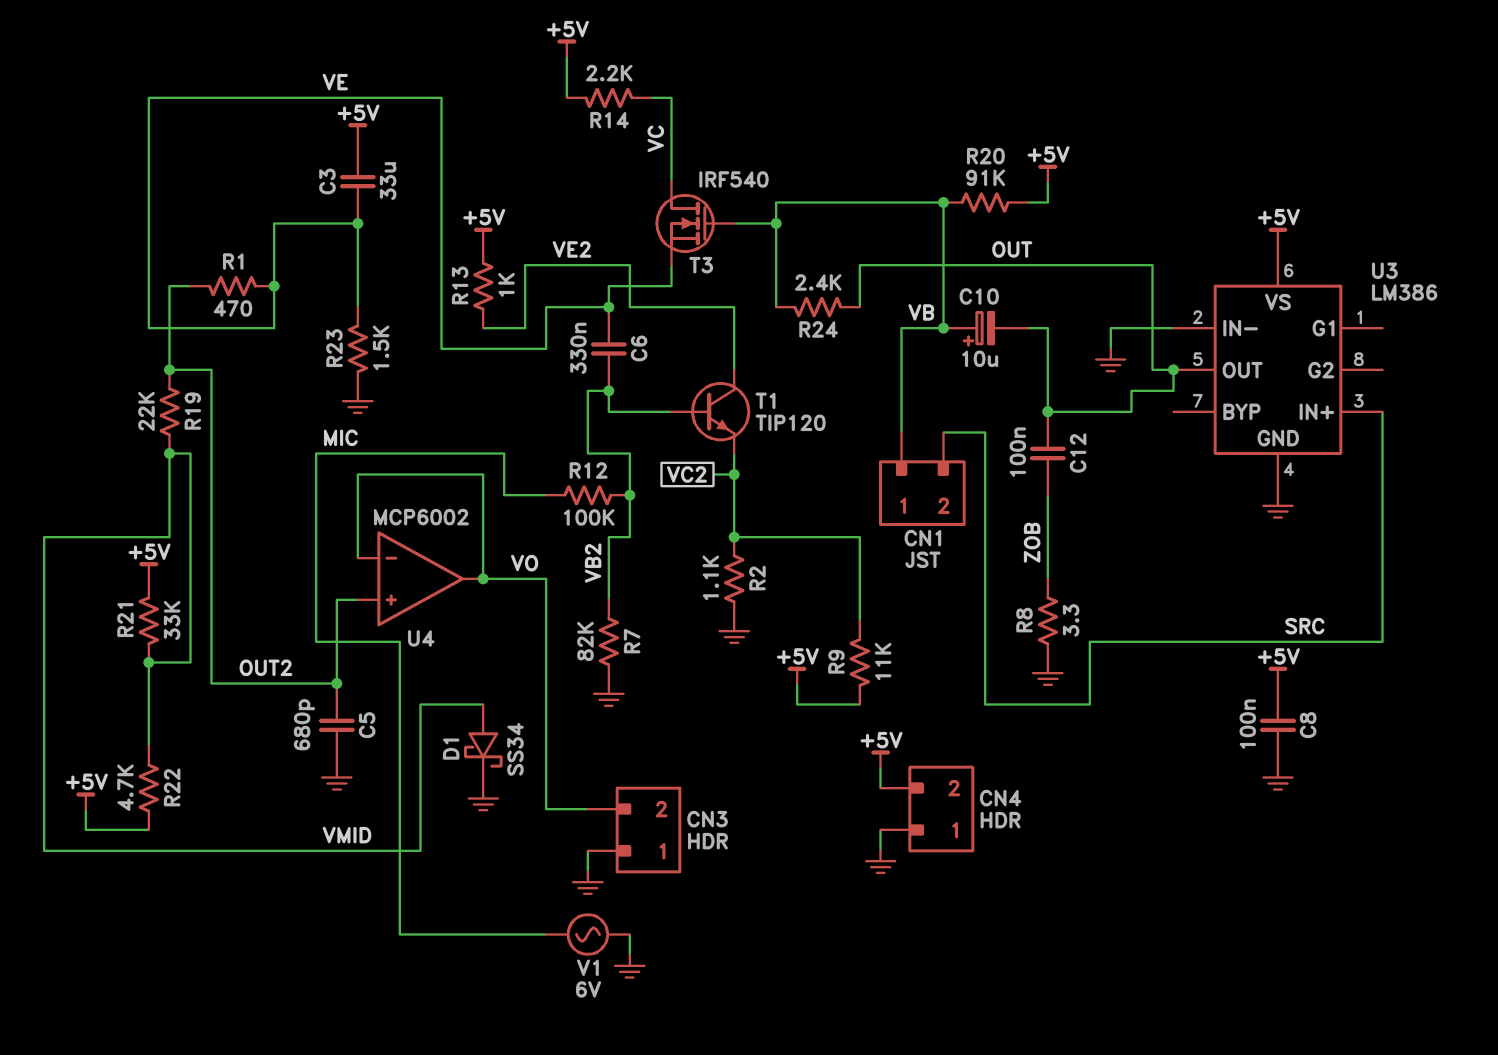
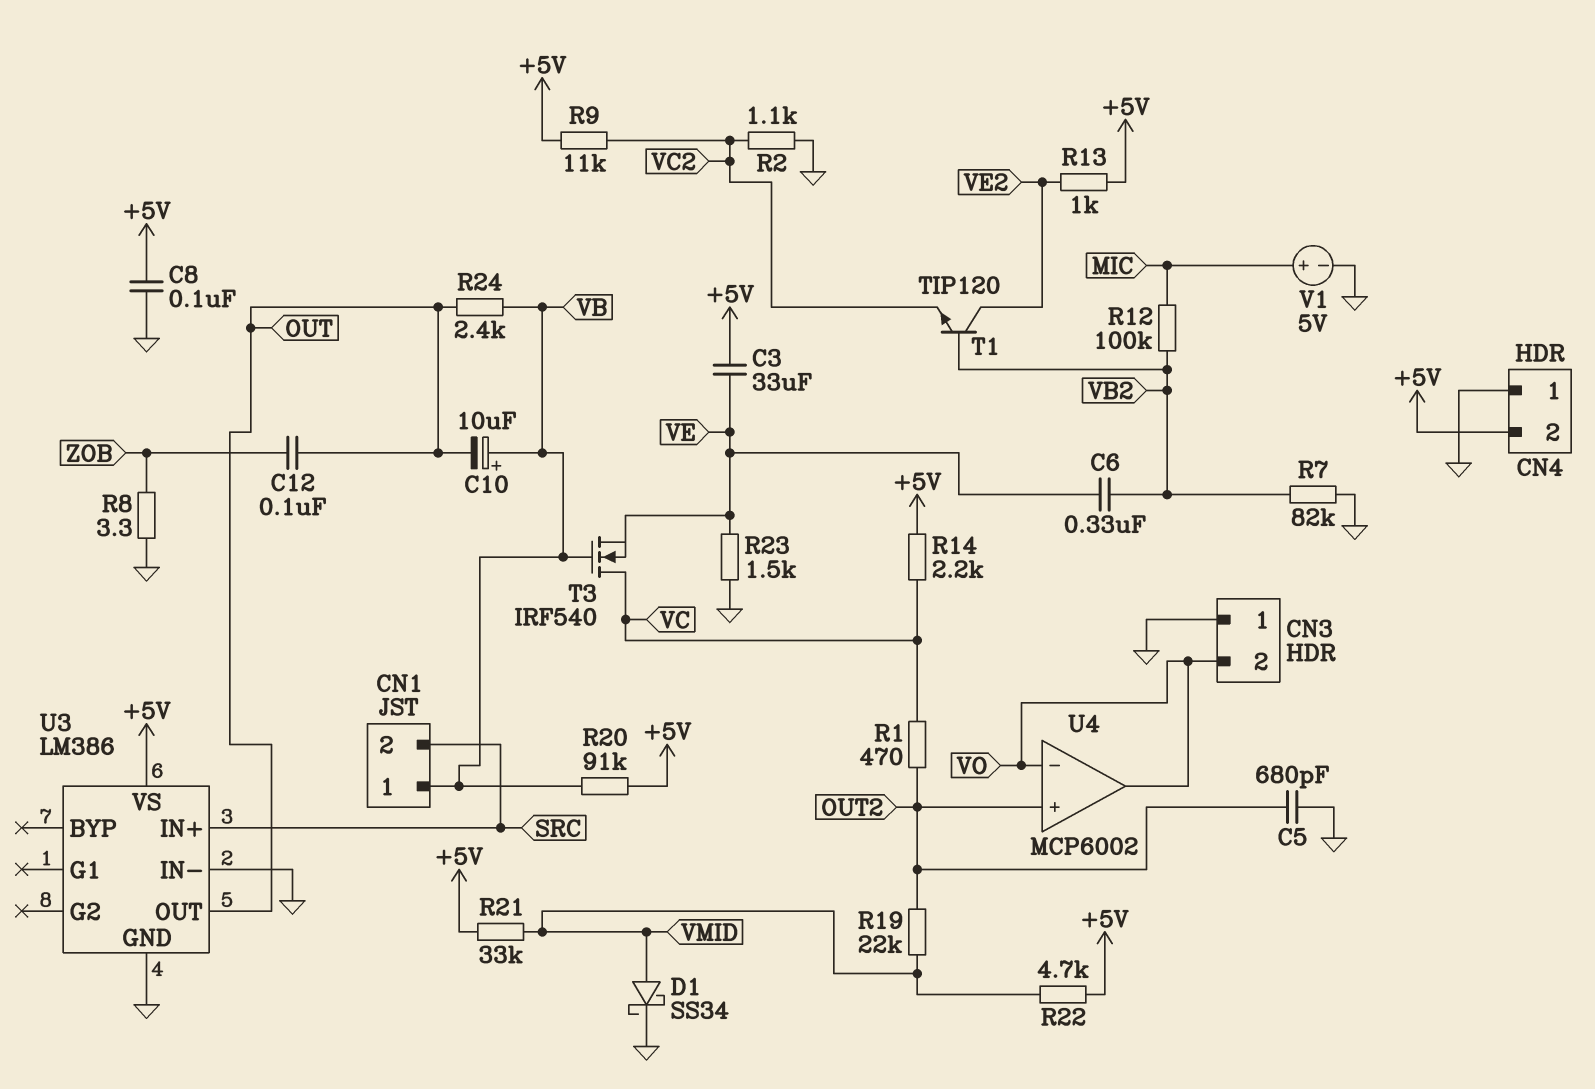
R1: 470 (OUT2, VE) -> 470 (OUT2, VC)
V1: AC 6V (GND, MIC) -> 5V (plus MIC, minus GND)

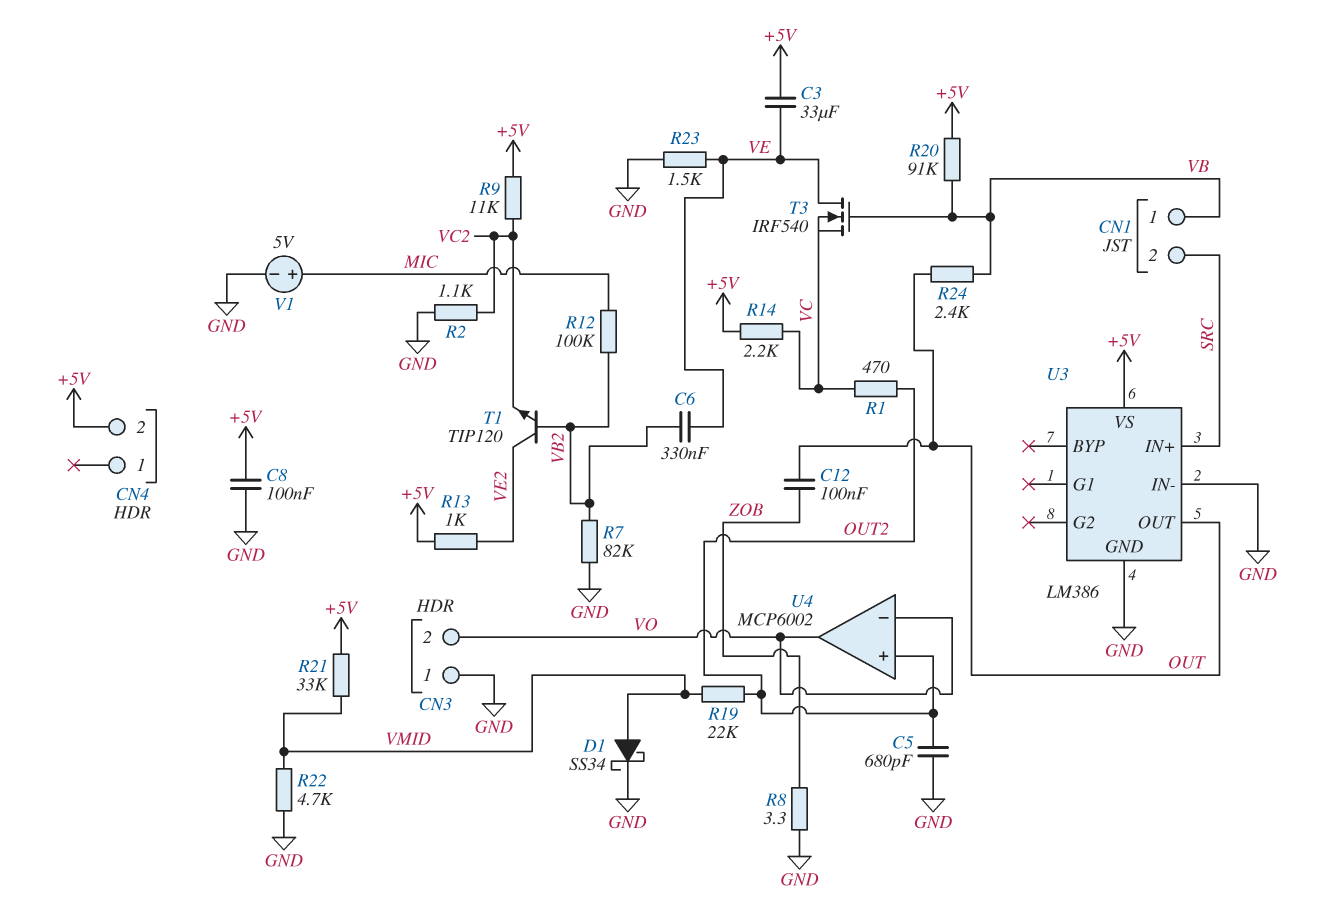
C10: 10uF (plus VB, minus OUT) -> none
CN4 pin 1: GND -> none
R22: 4.7k (+5V, VMID) -> 4.7k (GND, VMID)
T3: NMOS IRF540 (G VB, D VC, S VE) -> NMOS IRF540 (G VB, D VE, S VC)

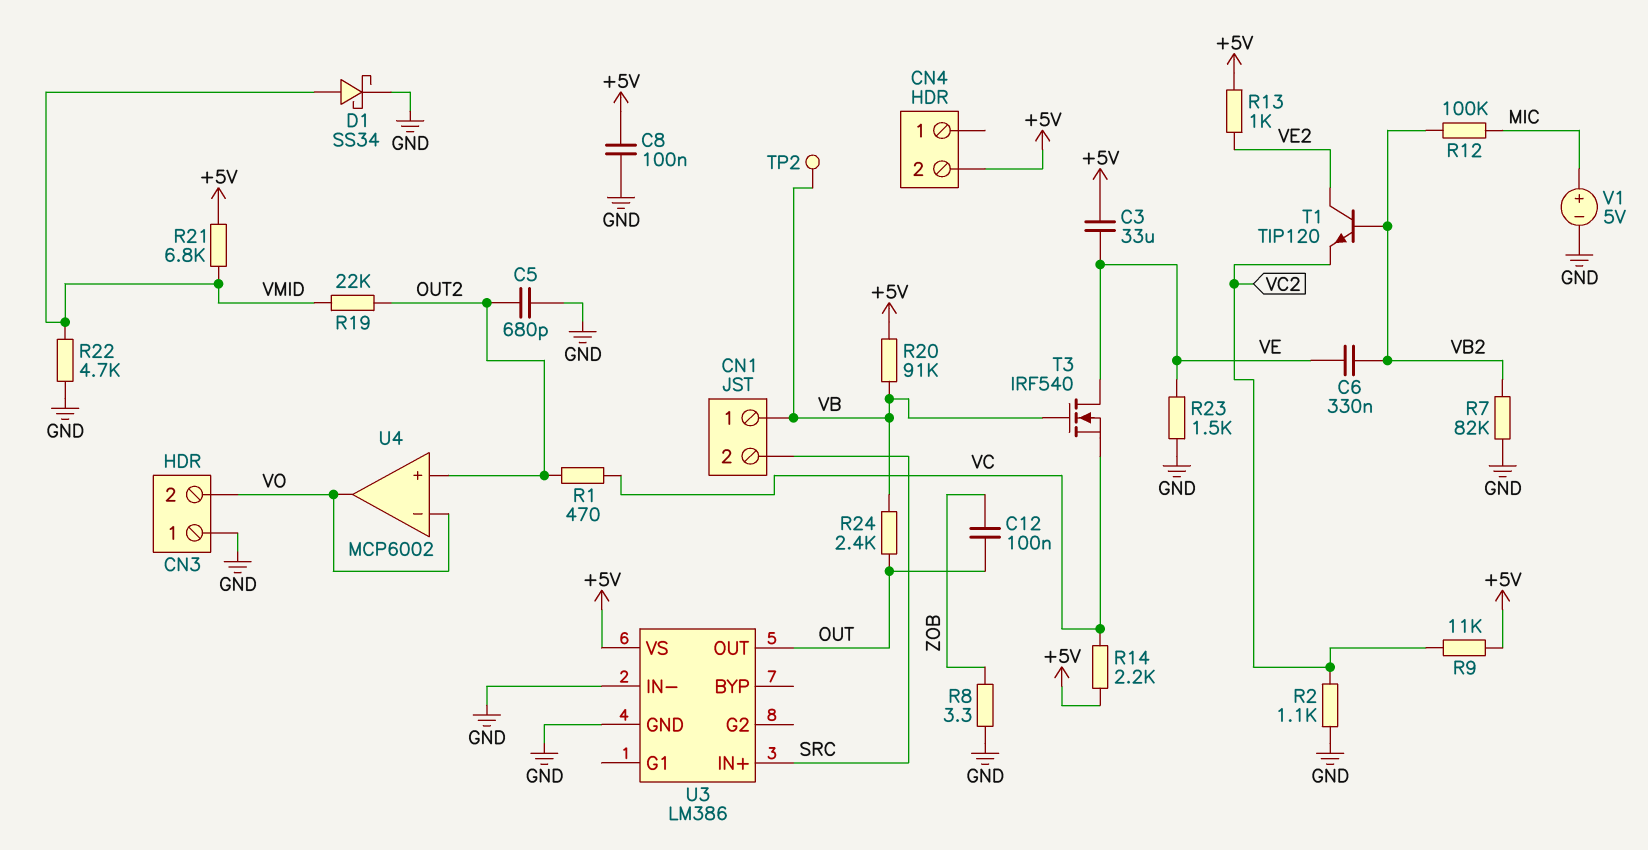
R21: 33k (+5V, VMID) -> 6.8k (+5V, VMID)
TP2: none -> test point (VB)

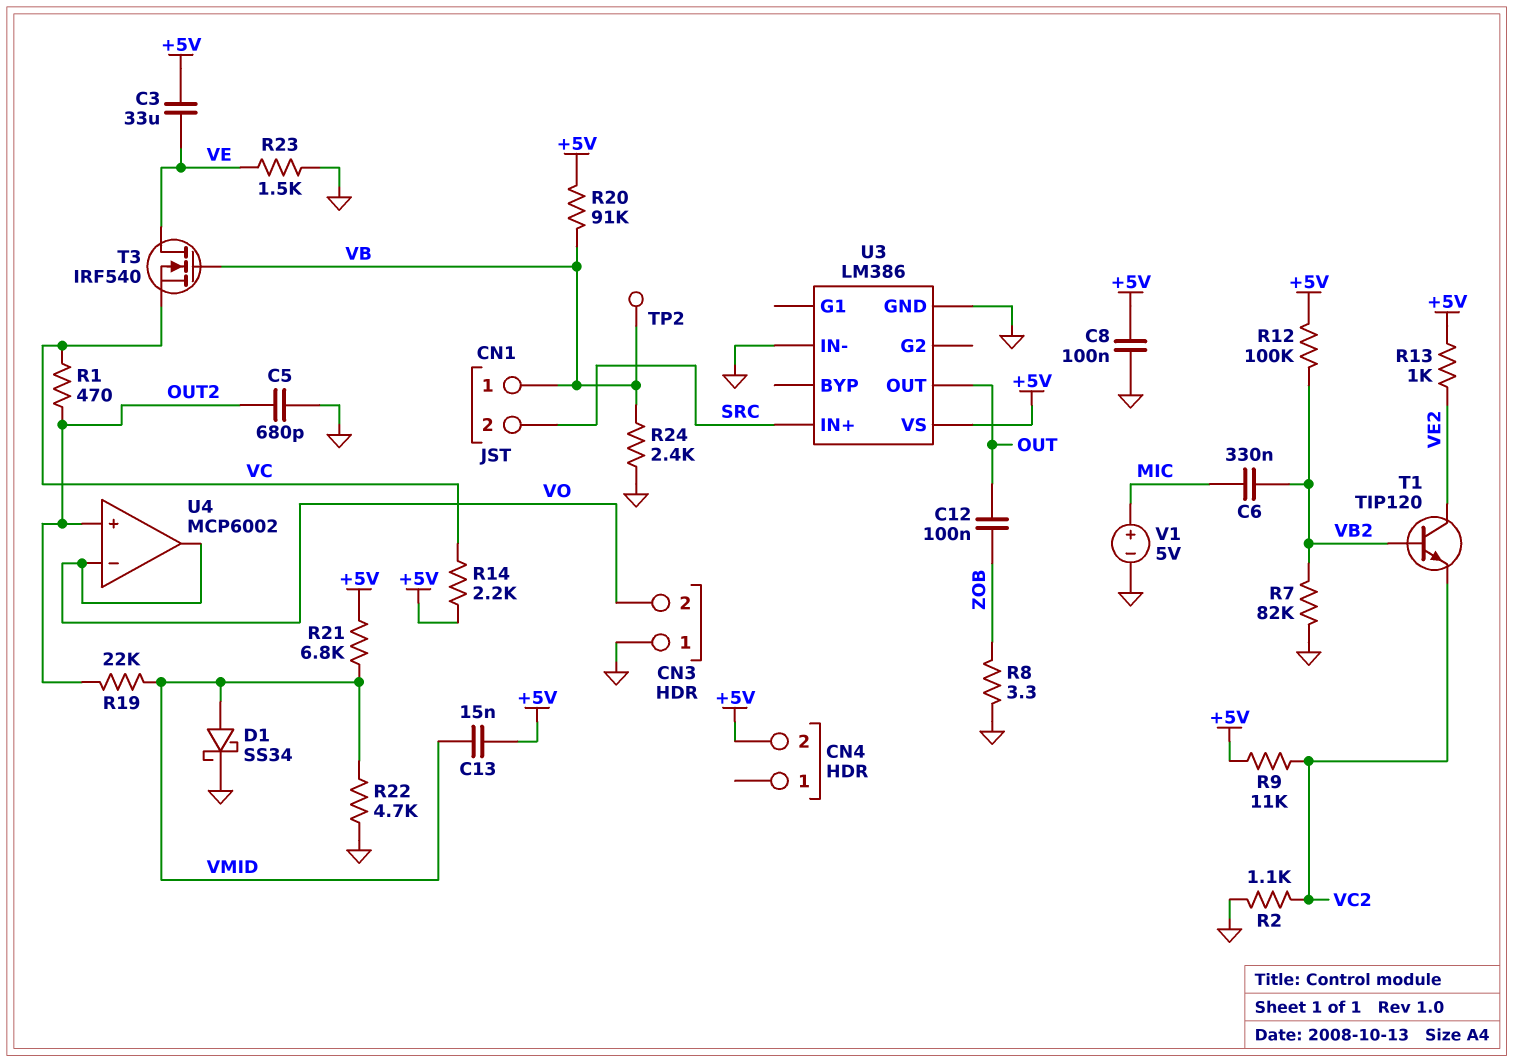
C6: 330nF (VB2, VE) -> 330nF (MIC, VB2)
C13: none -> 15nF (+5V, VMID)
R12: 100k (MIC, VB2) -> 100k (+5V, VB2)
R24: 2.4k (OUT, VB) -> 2.4k (GND, VB)

